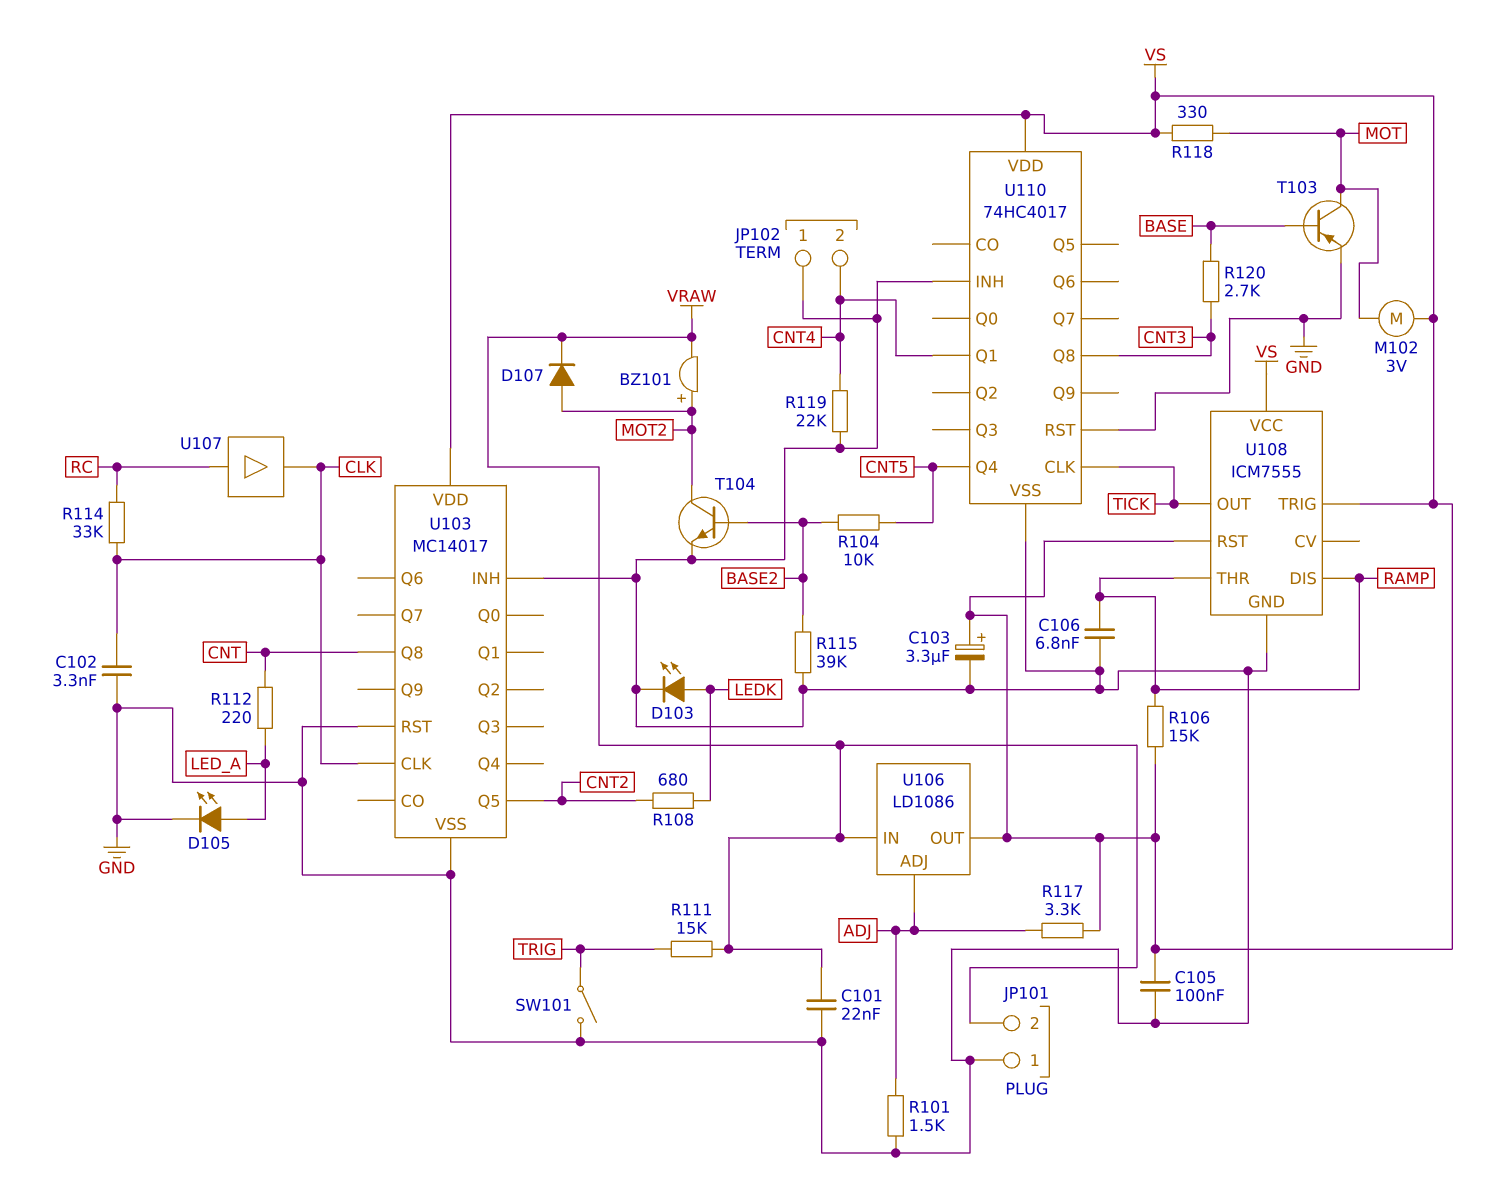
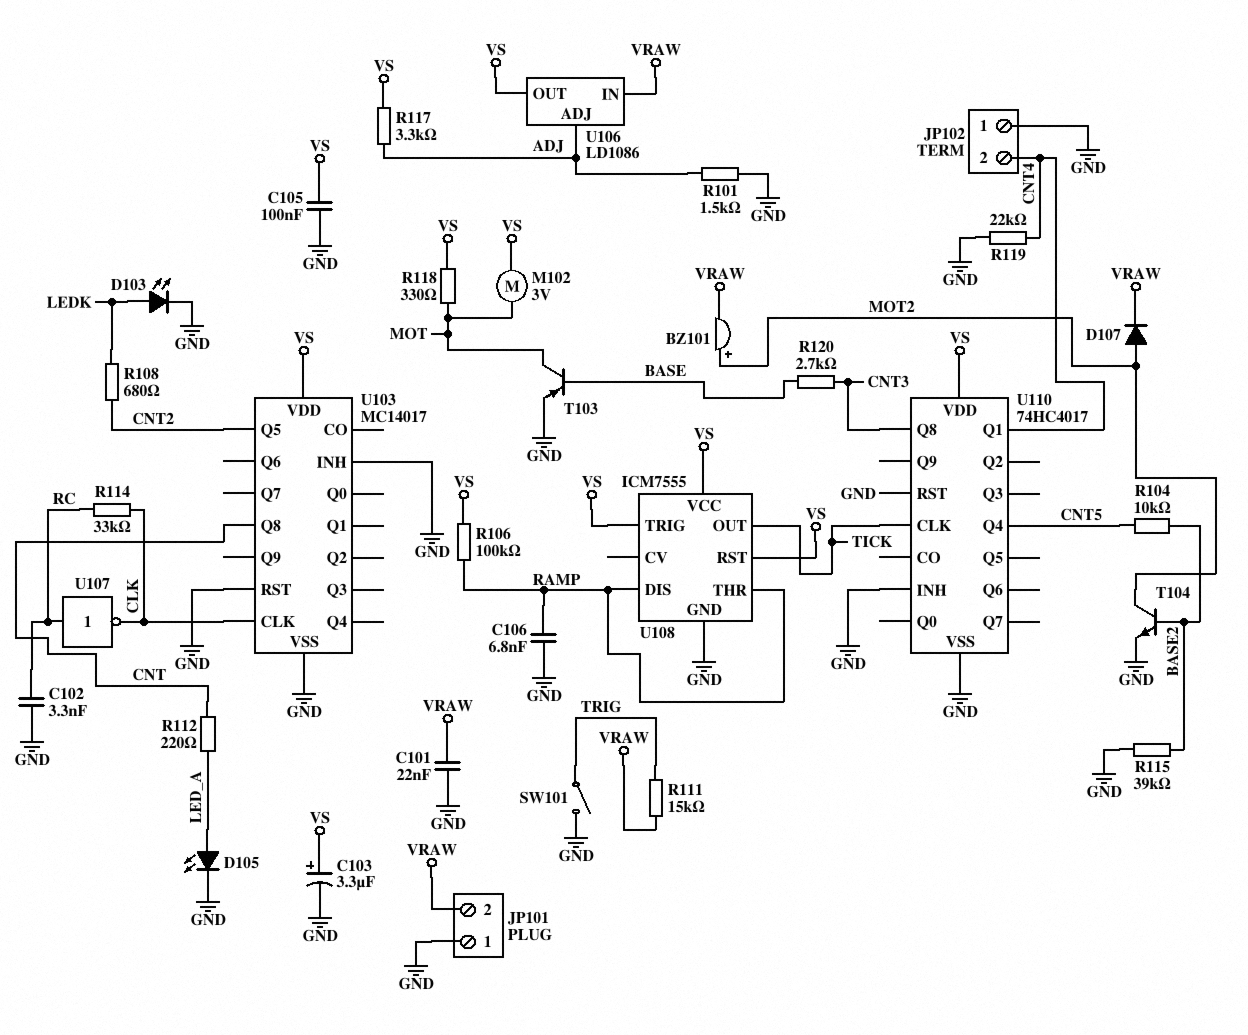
C102: 3.3nF (CLK, GND) -> 3.3nF (GND, RC)
R106: 15k (RAMP, VS) -> 100k (RAMP, VS)
U107: buffer (in RC, out CLK) -> NOT (in RC, out CLK)

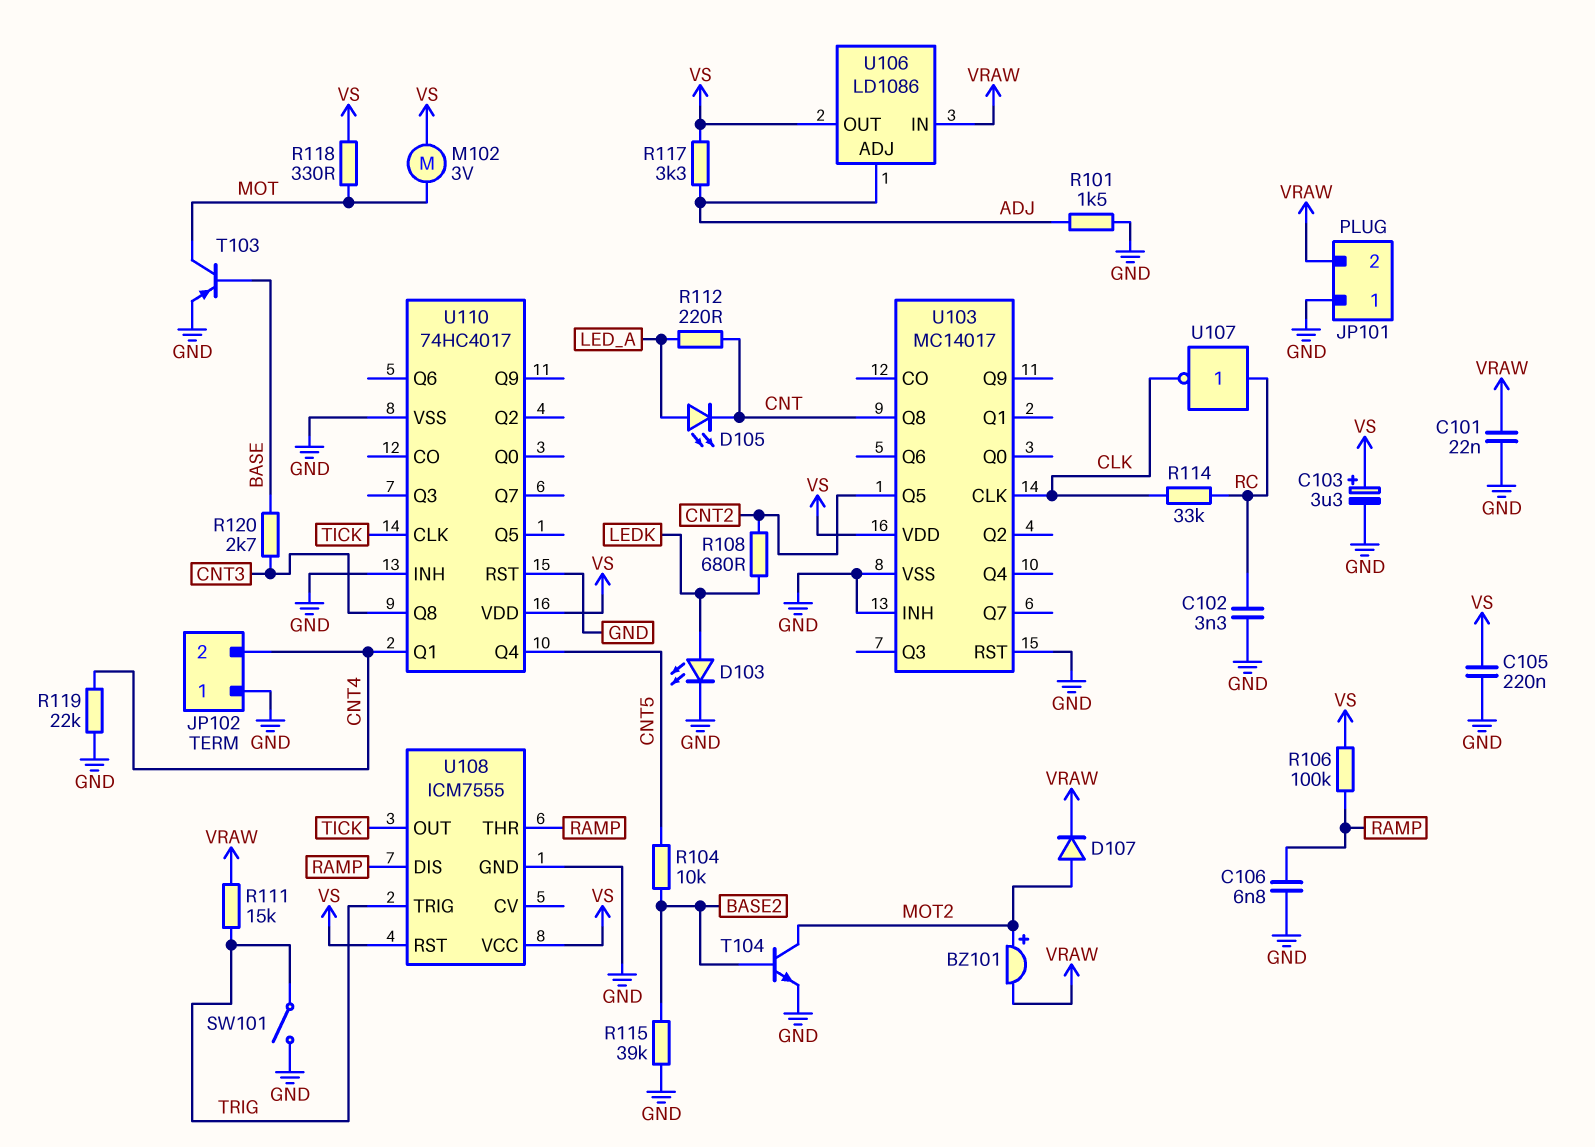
C105: 100nF (GND, VS) -> 220nF (GND, VS)
D105: LED (A LED_A, K GND) -> LED (A LED_A, K CNT)
U108 pin TRIG: VS -> TRIG

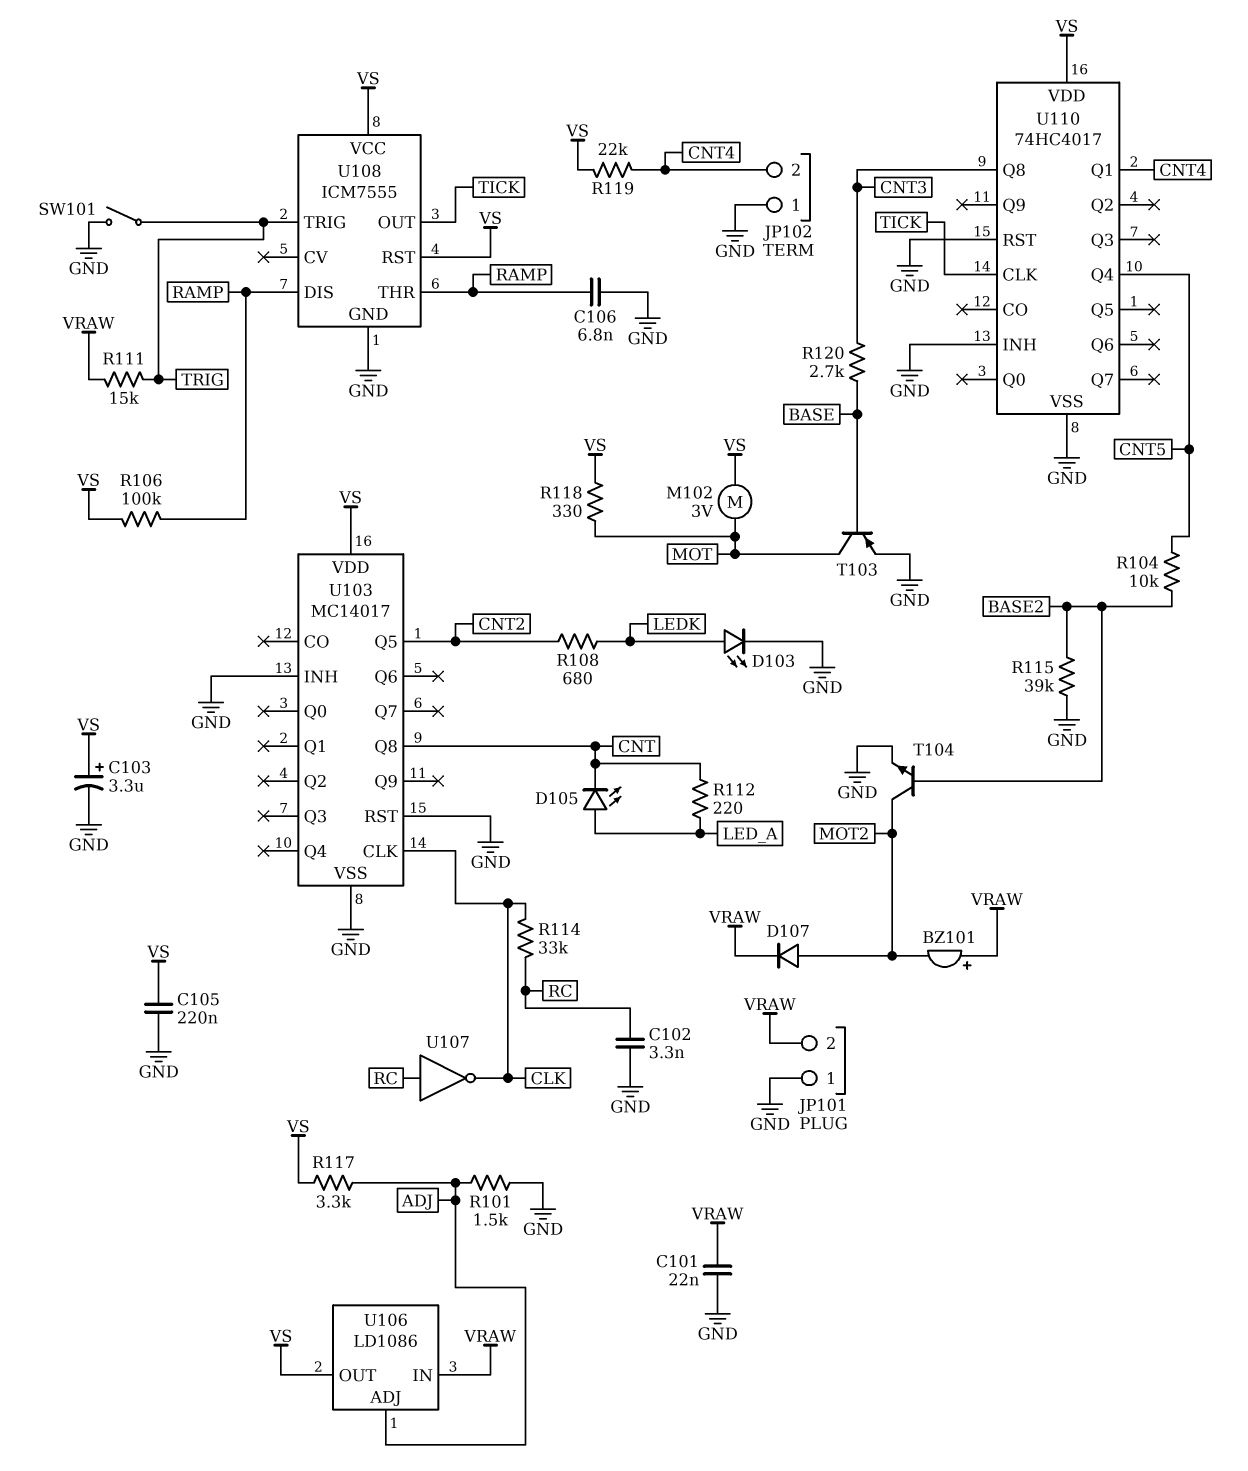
BZ101: buzzer (plus MOT2, minus VRAW) -> buzzer (plus VRAW, minus MOT2)
R119: 22k (CNT4, GND) -> 22k (CNT4, VS)

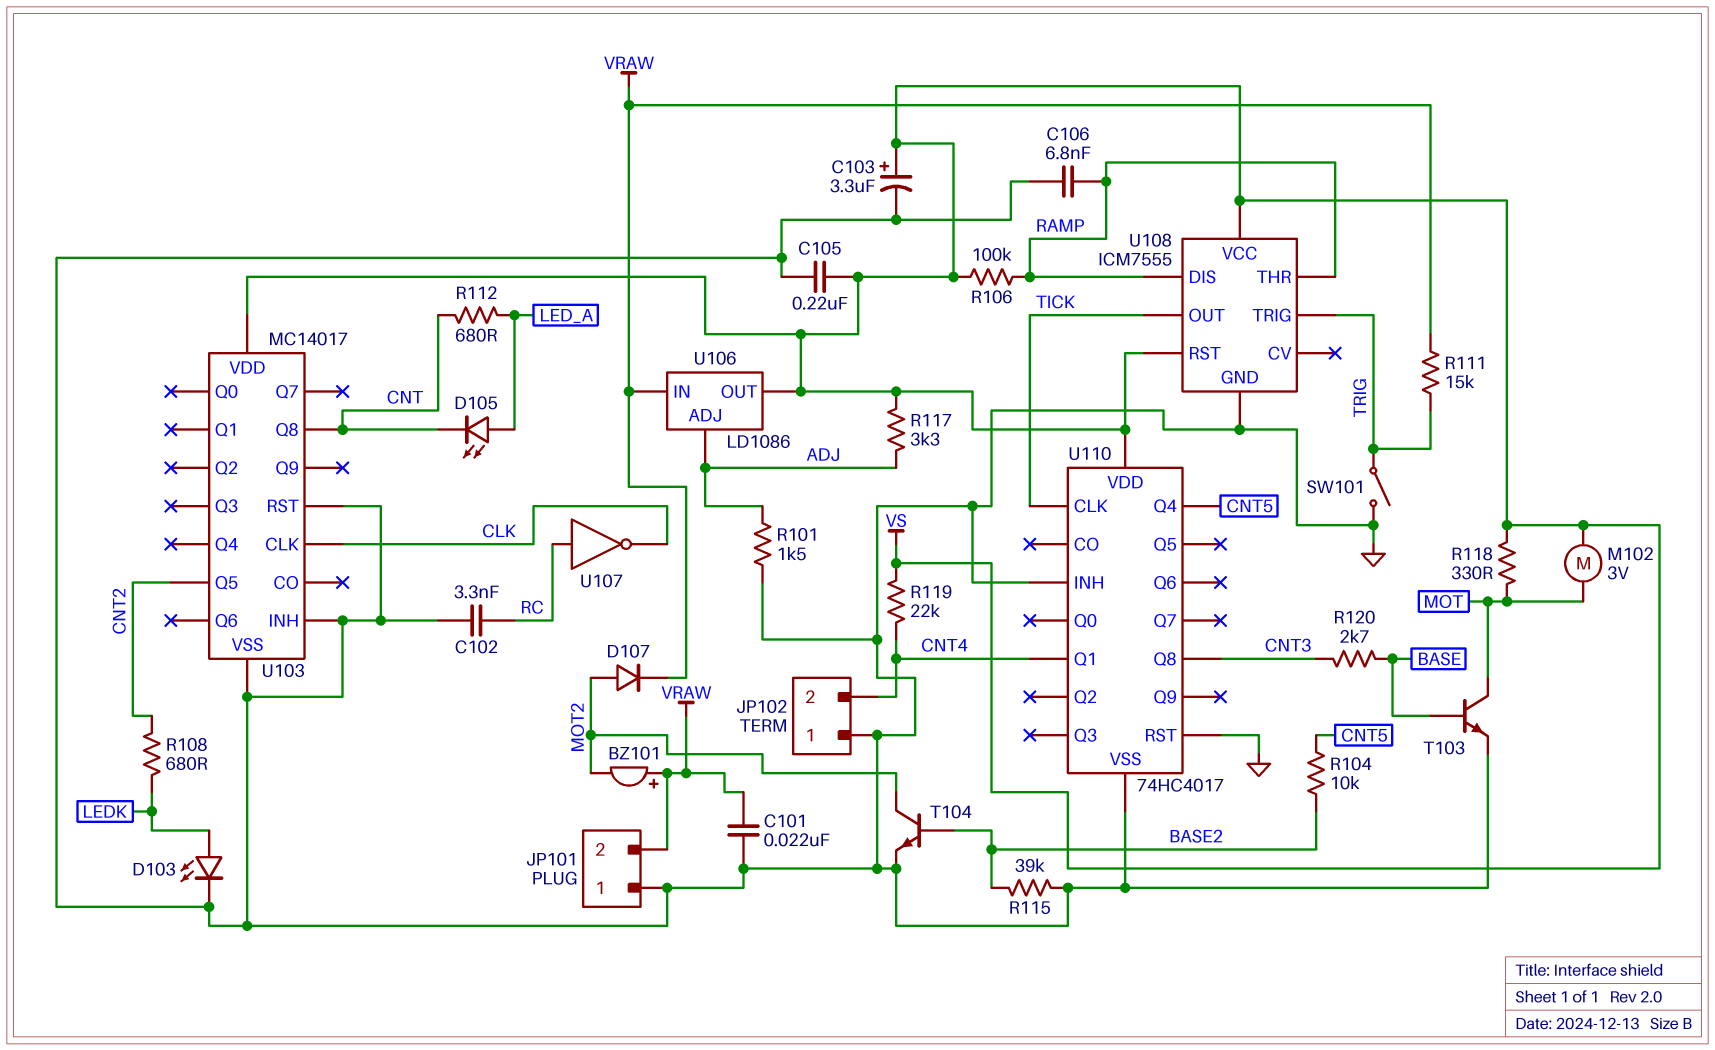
R112: 220 (CNT, LED_A) -> 680 (CNT, LED_A)
R114: 33k (CLK, RC) -> none
T103: PNP (B BASE, C MOT, E GND) -> NPN (B BASE, C MOT, E GND)

